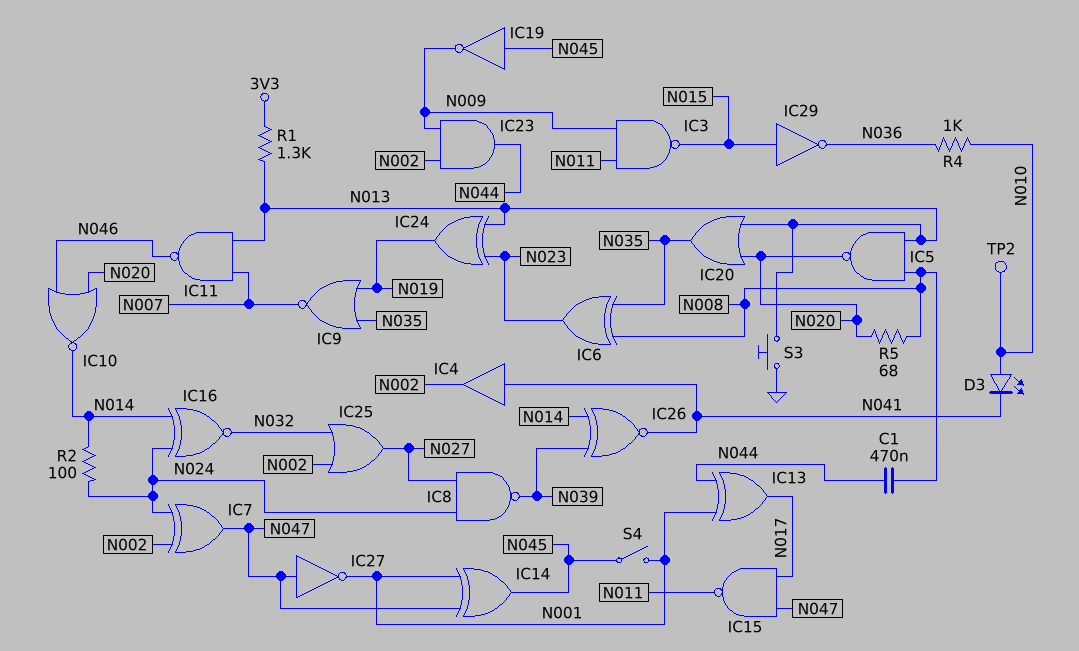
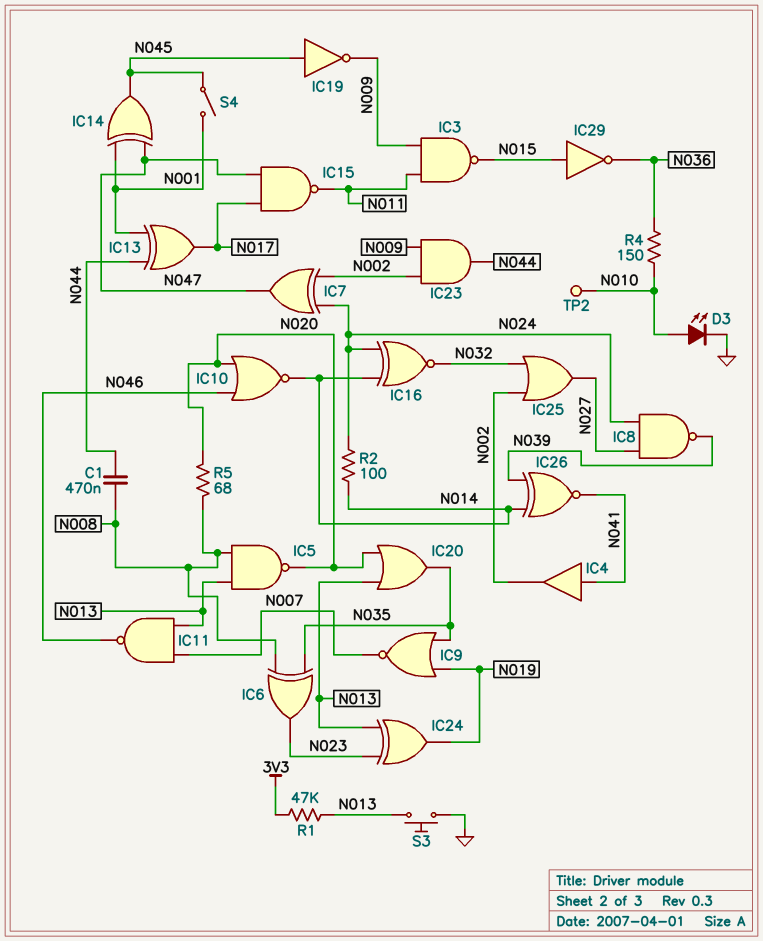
D3: LED (A N010, K N041) -> LED (A N010, K GND)
IC27: NOT (in N047, out N001) -> none
R1: 1.3k (3V3, N013) -> 47k (3V3, N013)
R4: 1k (N010, N036) -> 150 (N010, N036)

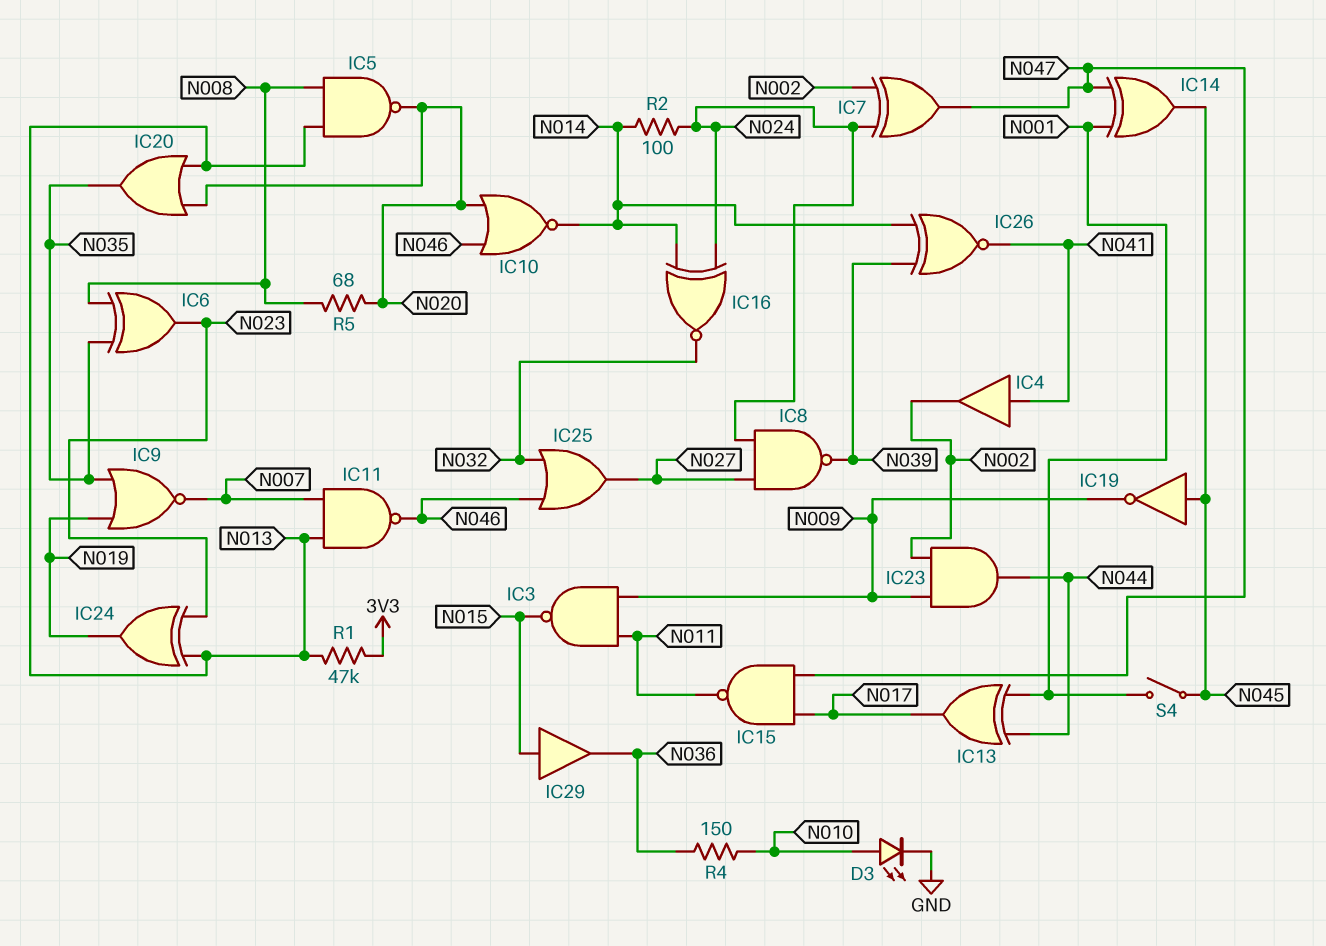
C1: 470nF (N008, N044) -> none
IC25: OR (in N002, in N032, out N027) -> OR (in N032, in N046, out N027)
IC29: NOT (in N015, out N036) -> buffer (in N015, out N036)
S3: button (GND, N013) -> none
TP2: test point (N010) -> none

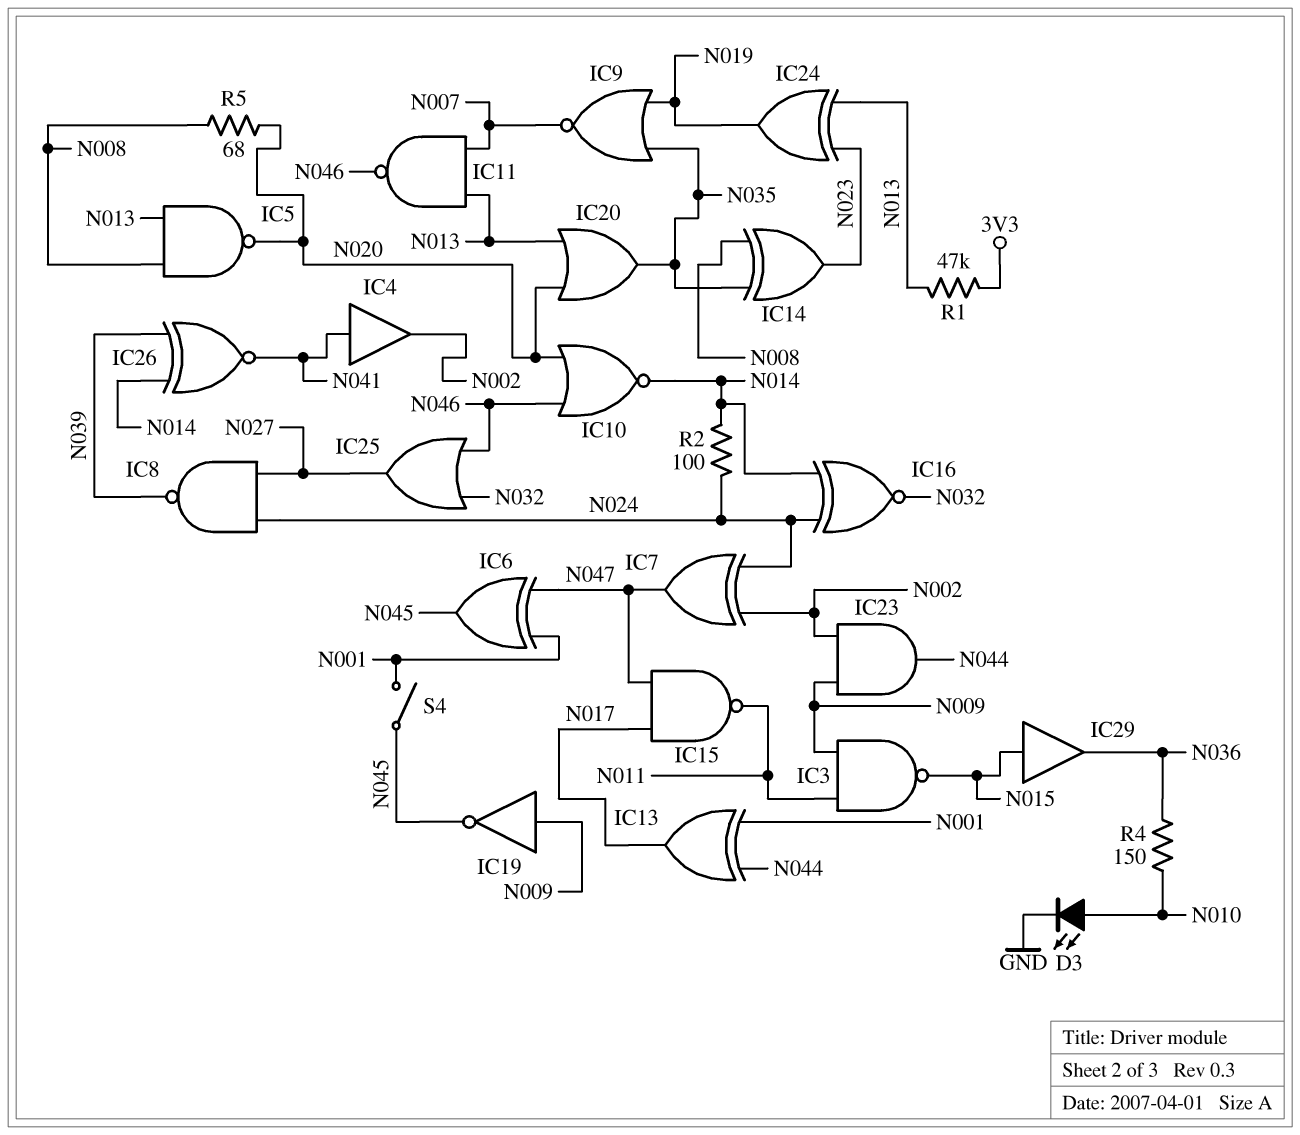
IC6: XOR (in N008, in N035, out N023) -> XOR (in N001, in N047, out N045)
IC14: XOR (in N001, in N047, out N045) -> XOR (in N008, in N035, out N023)
IC19: NOT (in N045, out N009) -> NOT (in N009, out N045)

